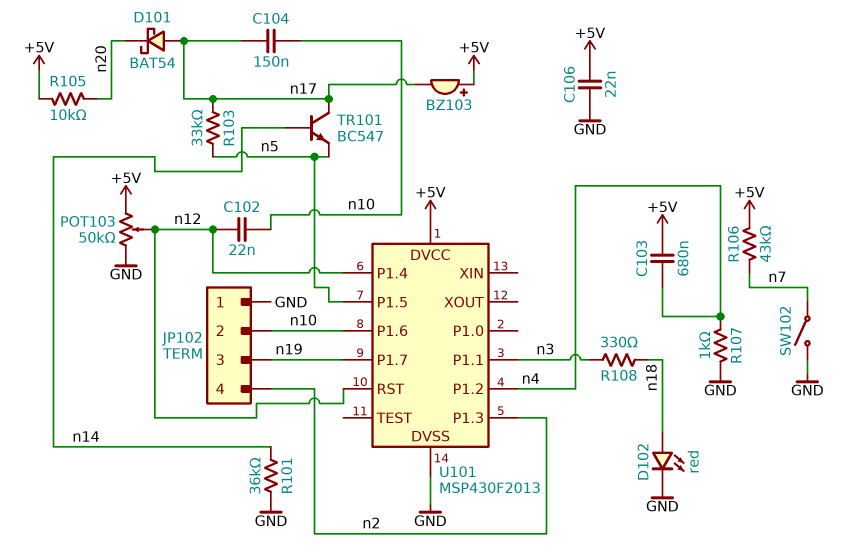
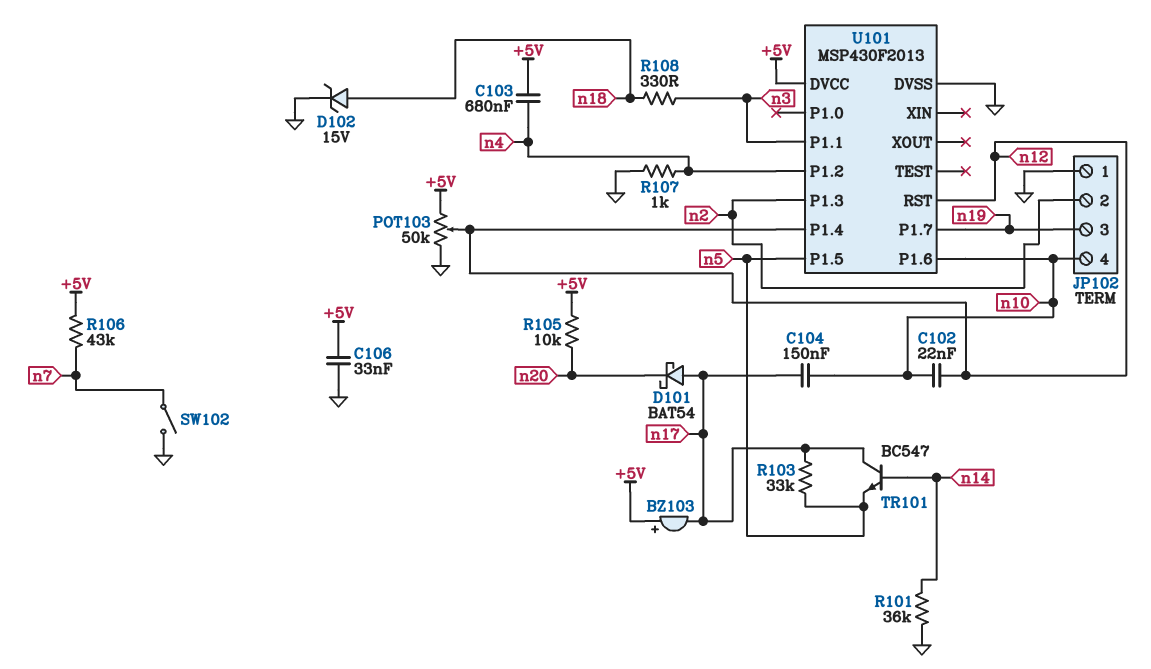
C106: 22nF (+5V, GND) -> 33nF (+5V, GND)
D102: LED red (A n18, K GND) -> zener 15V (A n18, K GND)
JP102 pin 2: n10 -> n2
JP102 pin 4: n2 -> n10

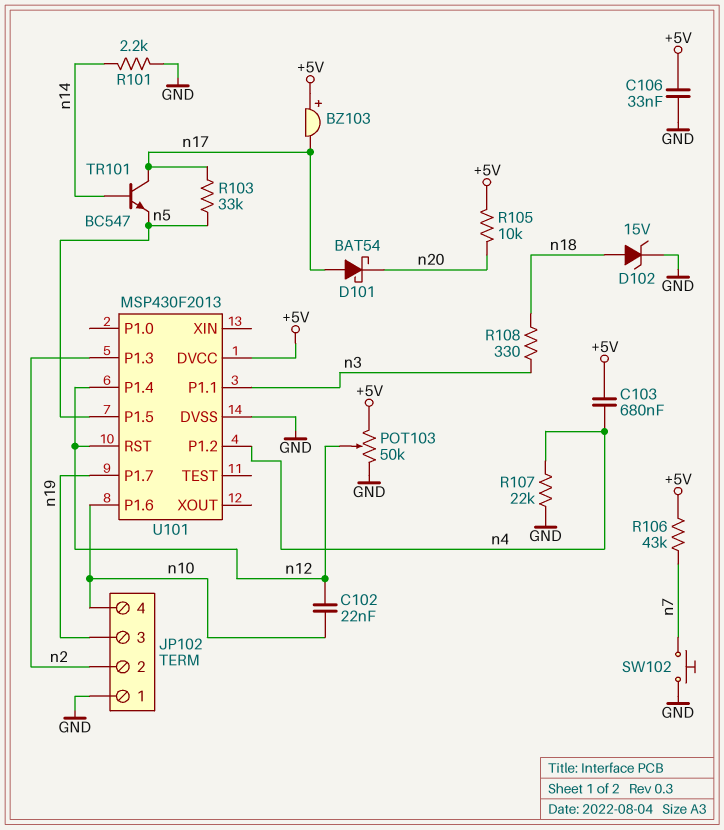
C104: 150nF (n10, n17) -> none
R101: 36k (GND, n14) -> 2.2k (GND, n14)
R107: 1k (GND, n4) -> 22k (GND, n4)
SW102: switch (GND, n7) -> button (GND, n7)

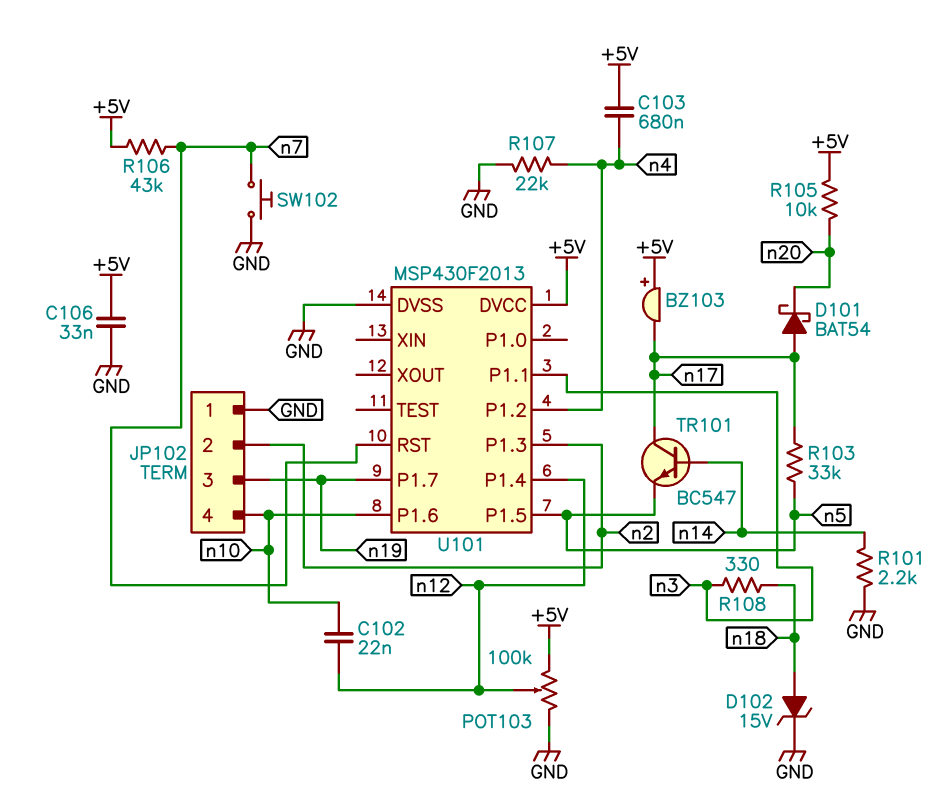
POT103: 50k (+5V, GND, wiper n12) -> 100k (+5V, GND, wiper n12)
U101 pin RST: n12 -> n7

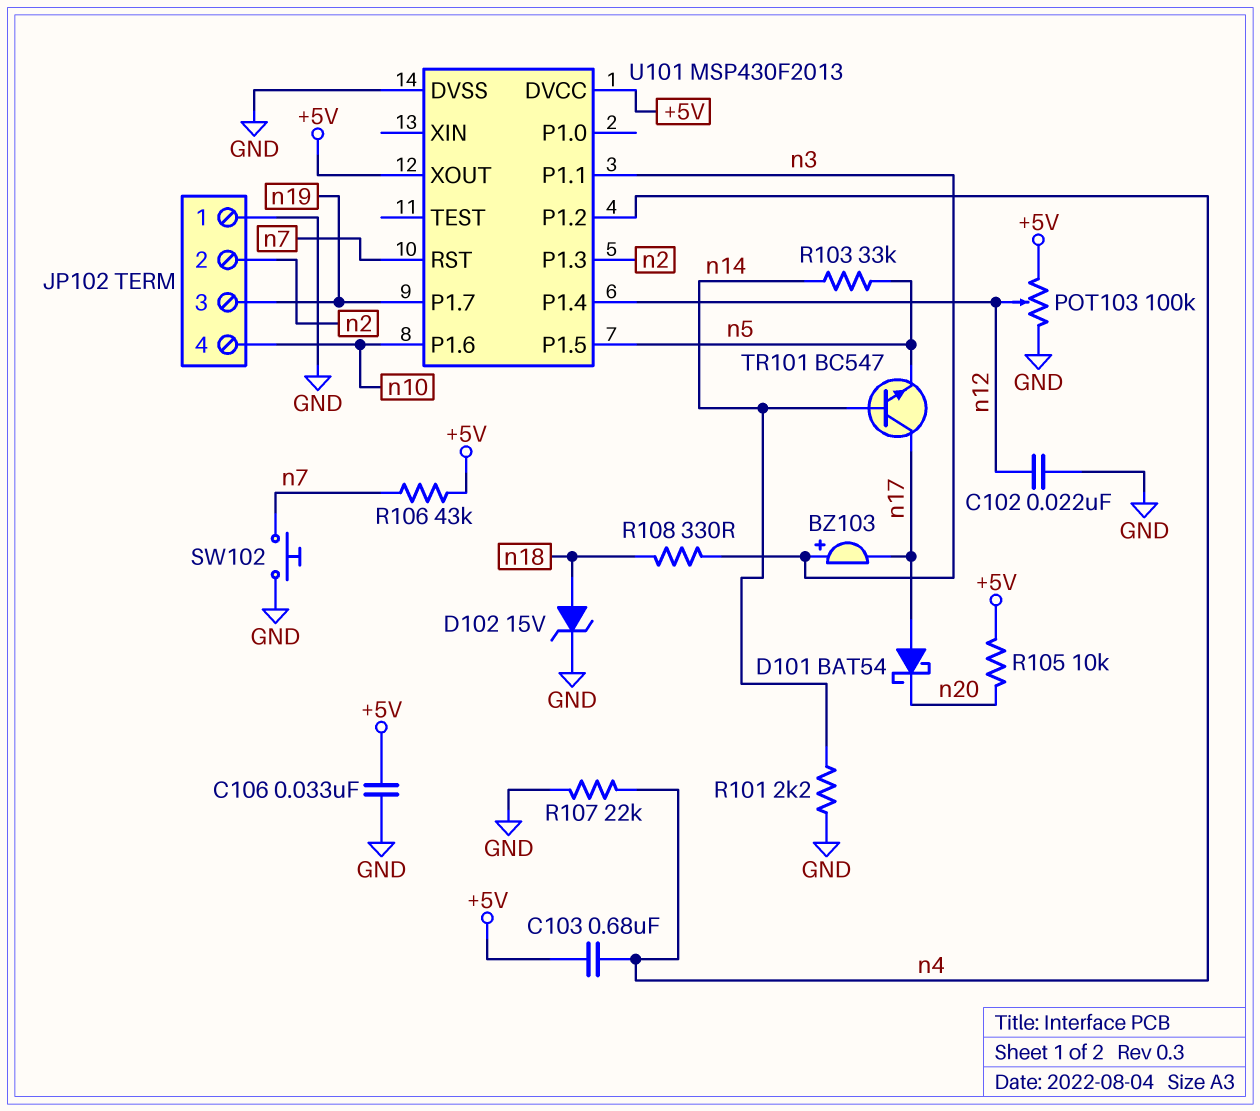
BZ103: buzzer (plus +5V, minus n17) -> buzzer (plus n3, minus n17)
C102: 22nF (n10, n12) -> 22nF (GND, n12)
R103: 33k (n5, n17) -> 33k (n5, n14)
U101 pin XOUT: none -> +5V

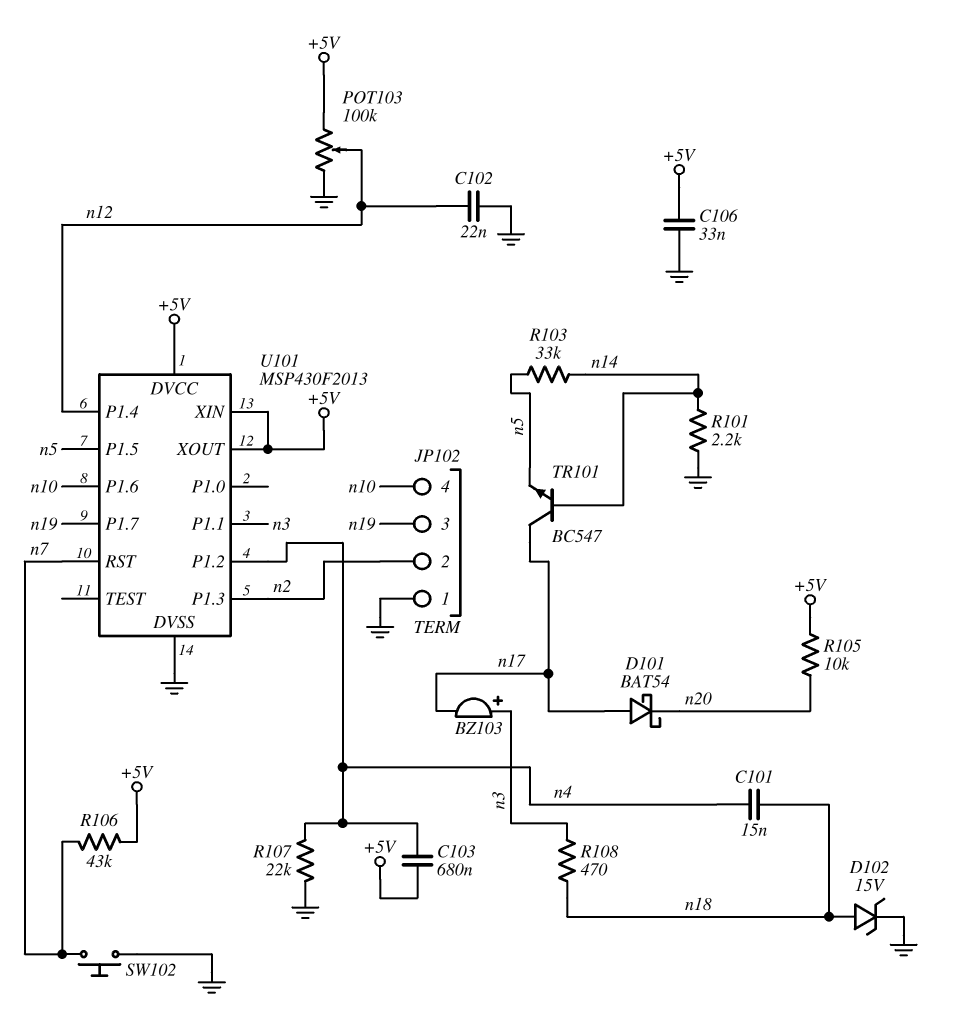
C101: none -> 15nF (n4, n18)
R108: 330 (n3, n18) -> 470 (n3, n18)
U101 pin XIN: none -> +5V

